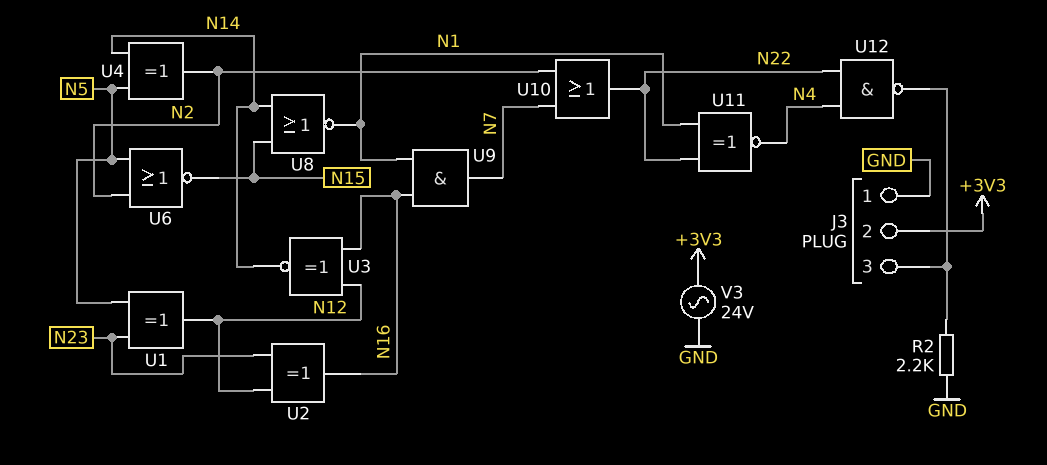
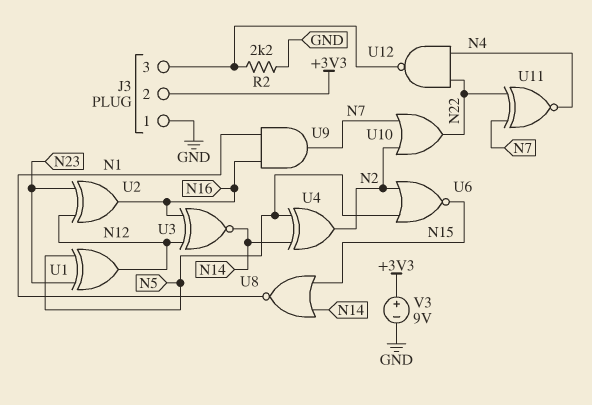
U11: XNOR (in N1, in N22, out N4) -> XNOR (in N7, in N22, out N4)
V3: AC 24V (+3V3, GND) -> 9V (plus +3V3, minus GND)

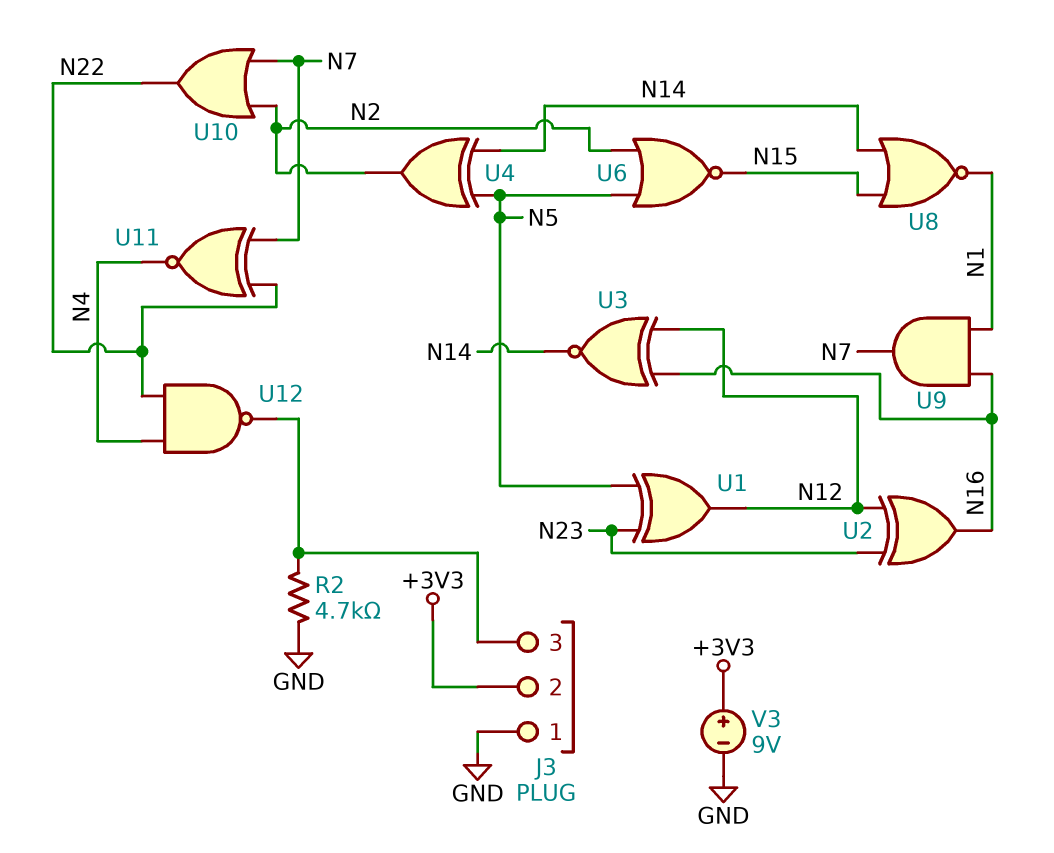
R2: 2.2k (GND, J3/3) -> 4.7k (GND, J3/3)

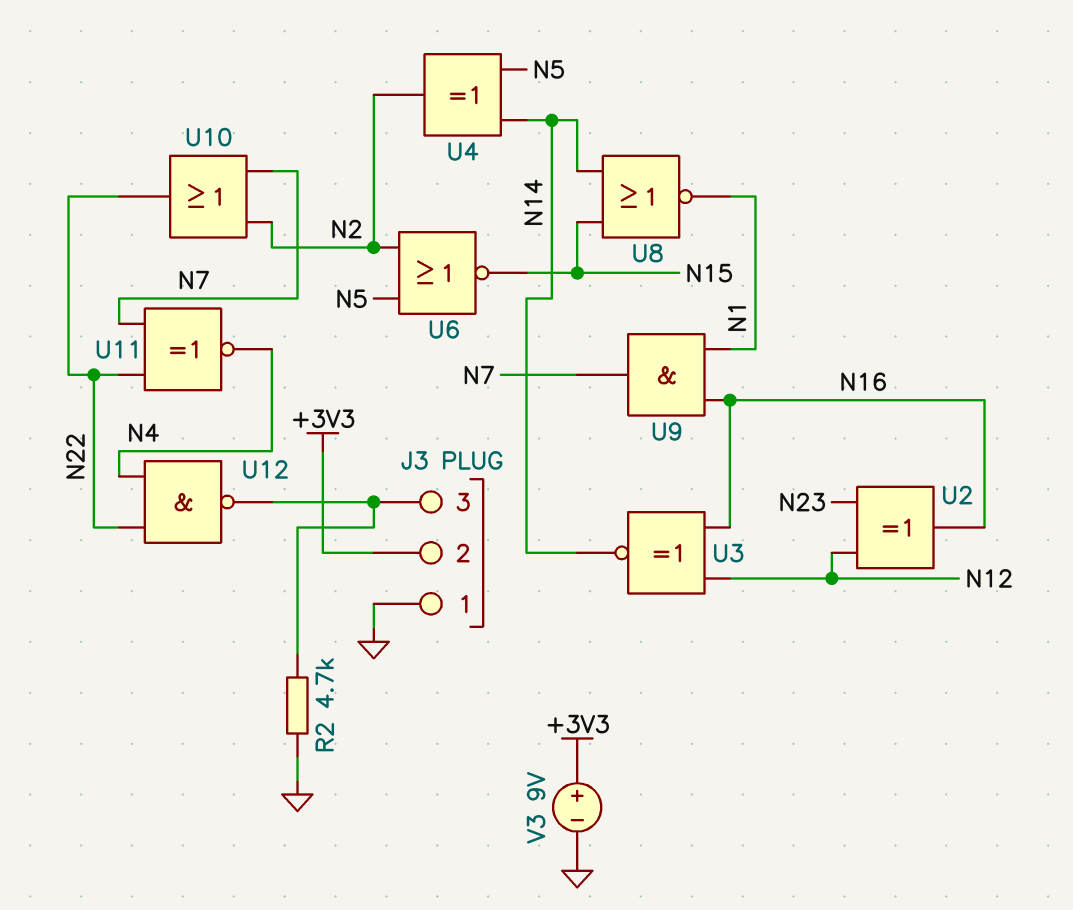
U1: XOR (in N5, in N23, out N12) -> none

